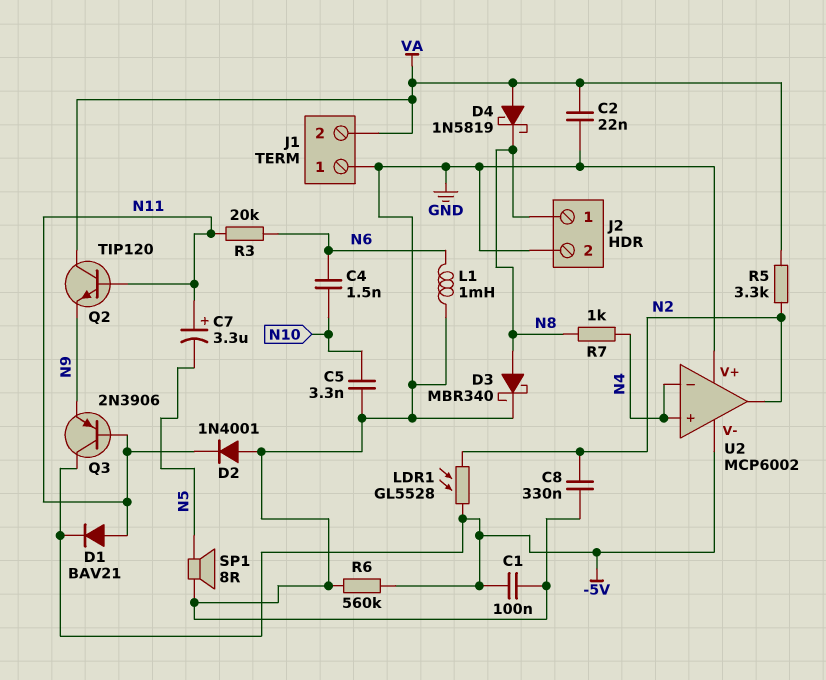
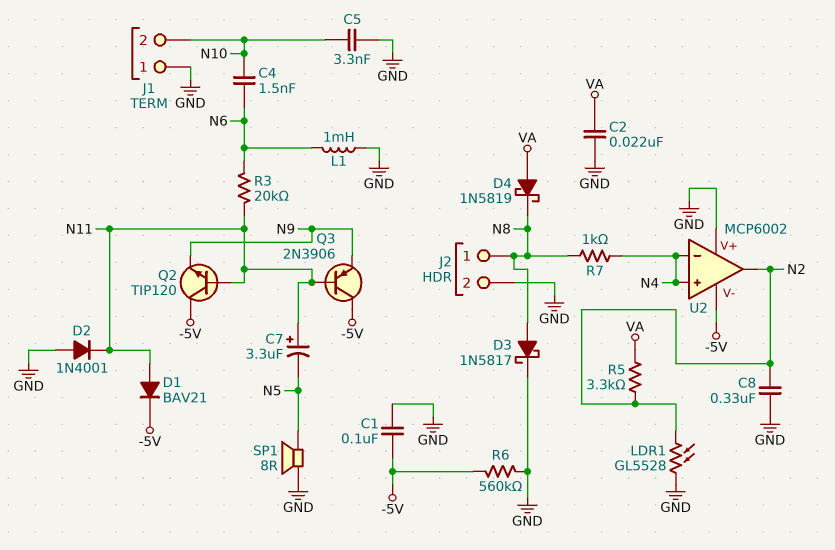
D3: schottky MBR340 (A N8, K GND) -> schottky 1N5817 (A N8, K GND)
J1 pin 2: VA -> N10
LDR1: GL5528 (-5V, N2) -> GL5528 (GND, N2)
Q2: NPN TIP120 (B N11, C VA, E N9) -> NPN TIP120 (B N11, C -5V, E N9)

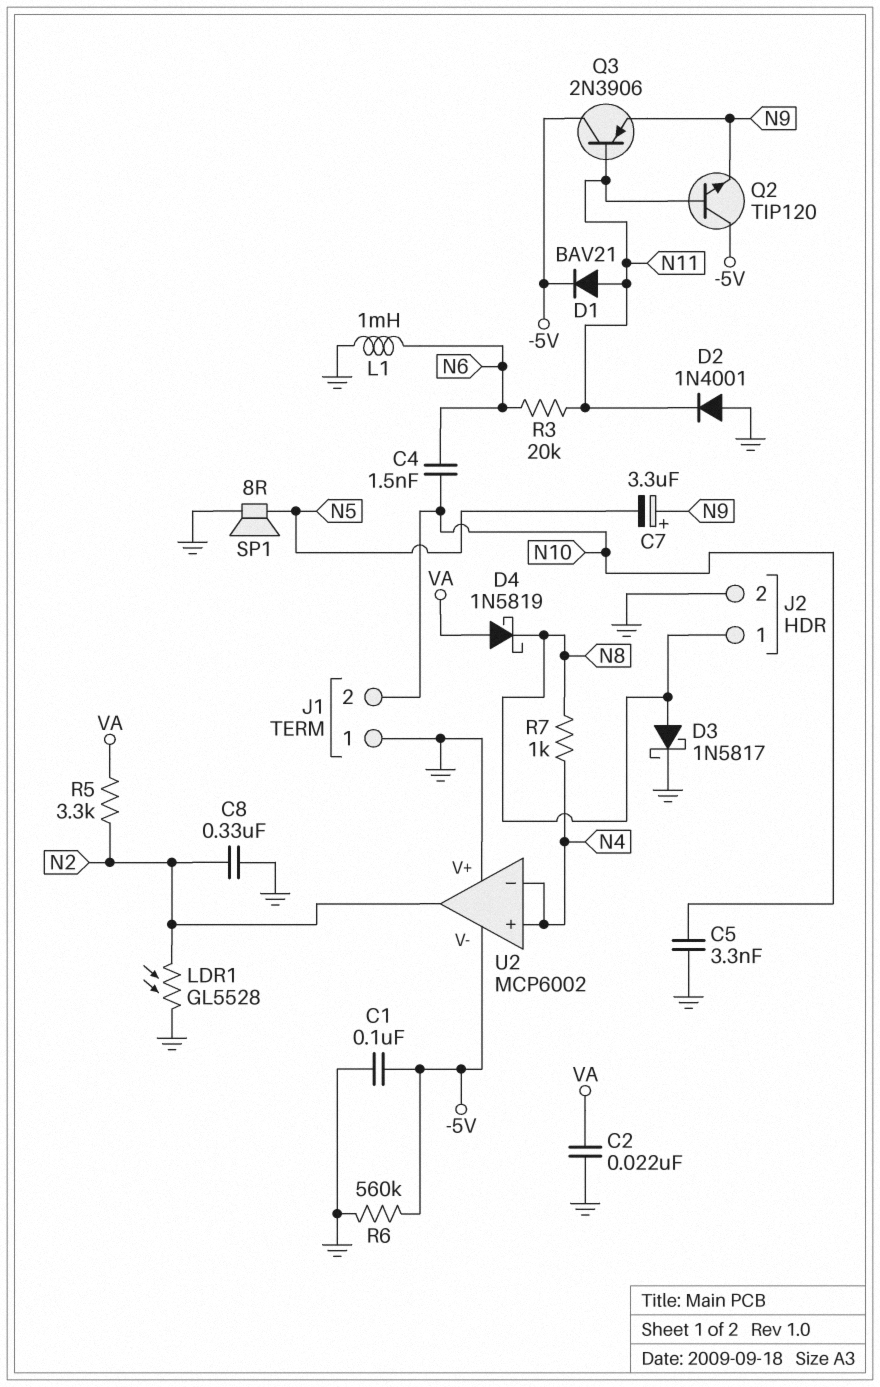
C7: 3.3uF (plus N11, minus N5) -> 3.3uF (plus N9, minus N5)

